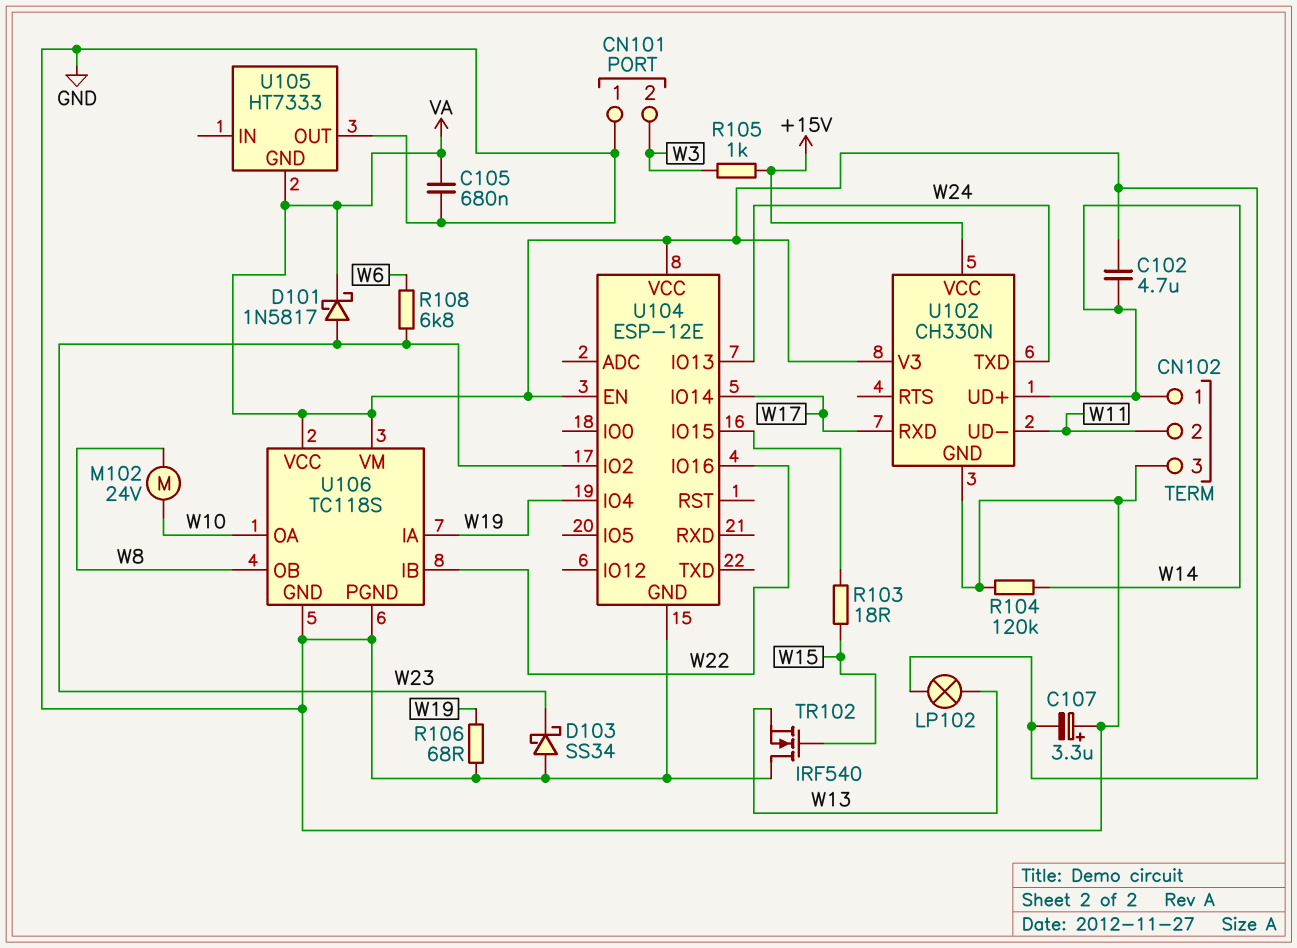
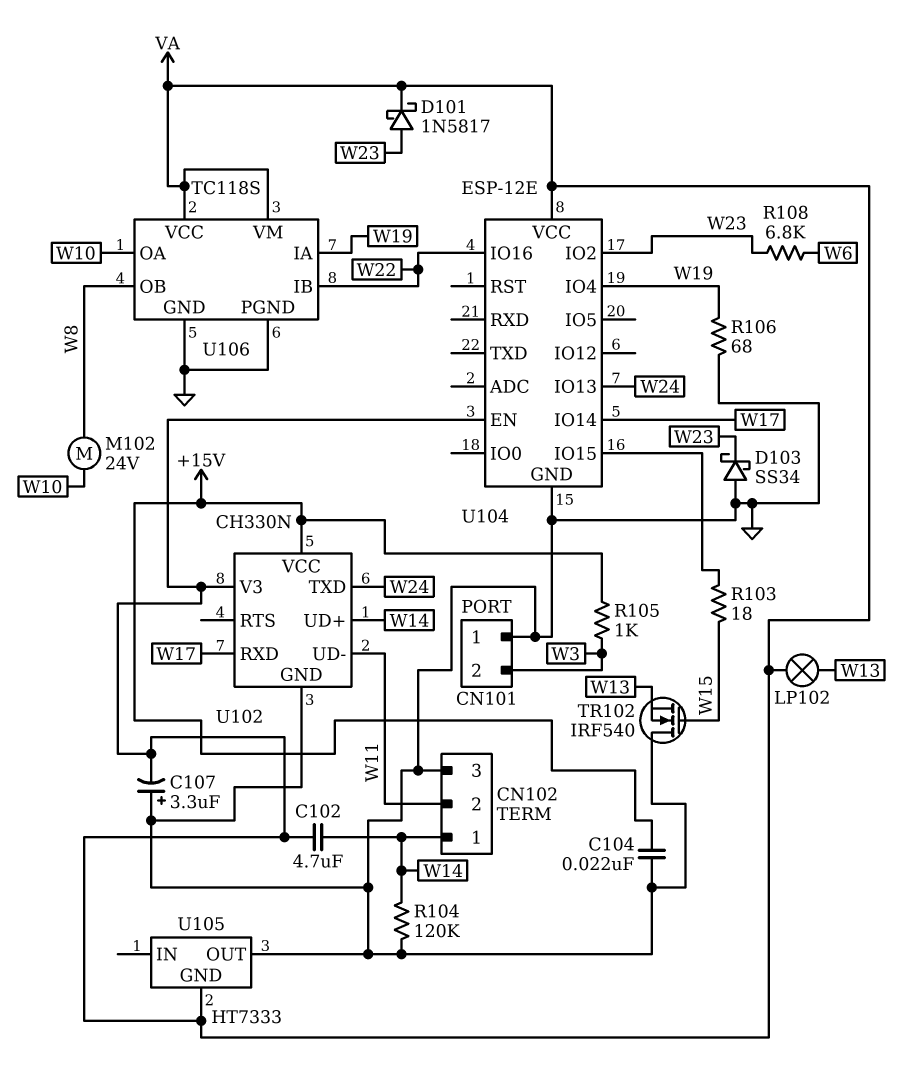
C104: none -> 22nF (+15V, GND)
C105: 680nF (GND, VA) -> none

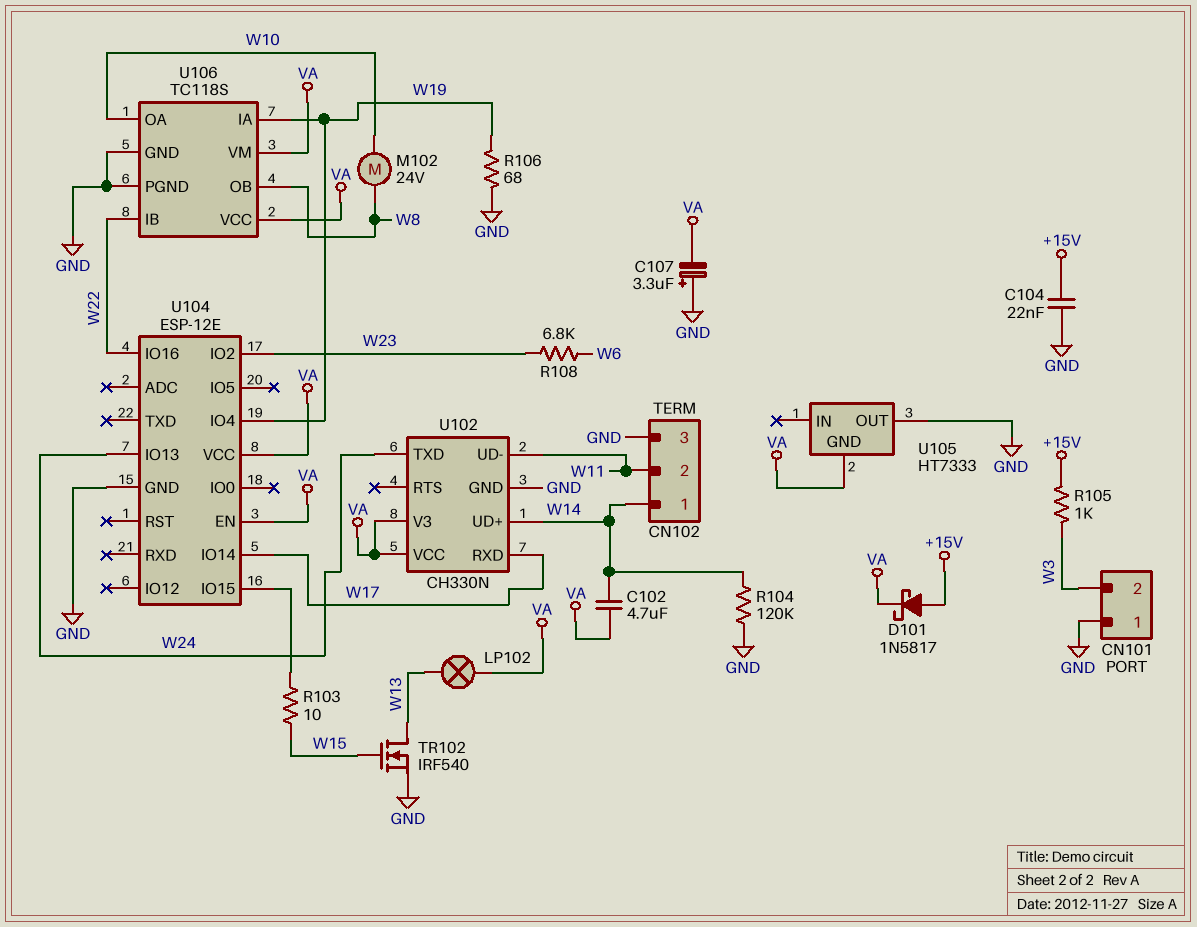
D101: schottky 1N5817 (A W23, K VA) -> schottky 1N5817 (A +15V, K VA)
D103: schottky SS34 (A GND, K W23) -> none
R103: 18 (U104/IO15, W15) -> 10 (U104/IO15, W15)
TR102: NMOS IRF540 (G W15, D GND, S W13) -> NMOS IRF540 (G W15, D W13, S GND)
U102 pin VCC: +15V -> VA

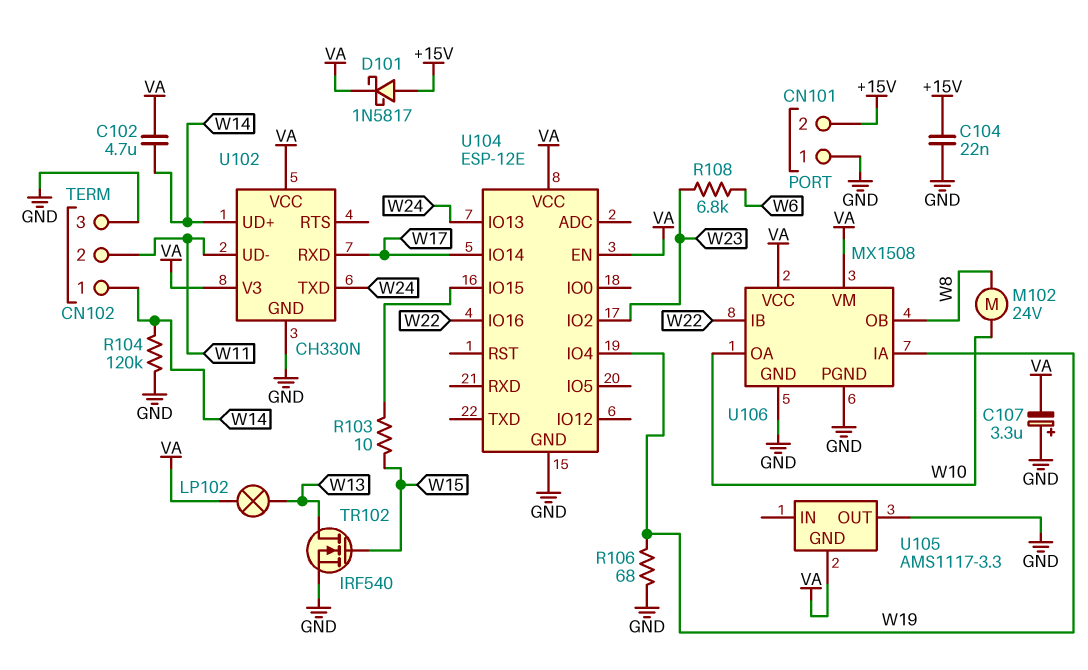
CN101 pin 2: W3 -> +15V
R105: 1k (+15V, W3) -> none
U105: HT7333 -> AMS1117-3.3
U106: TC118S -> MX1508

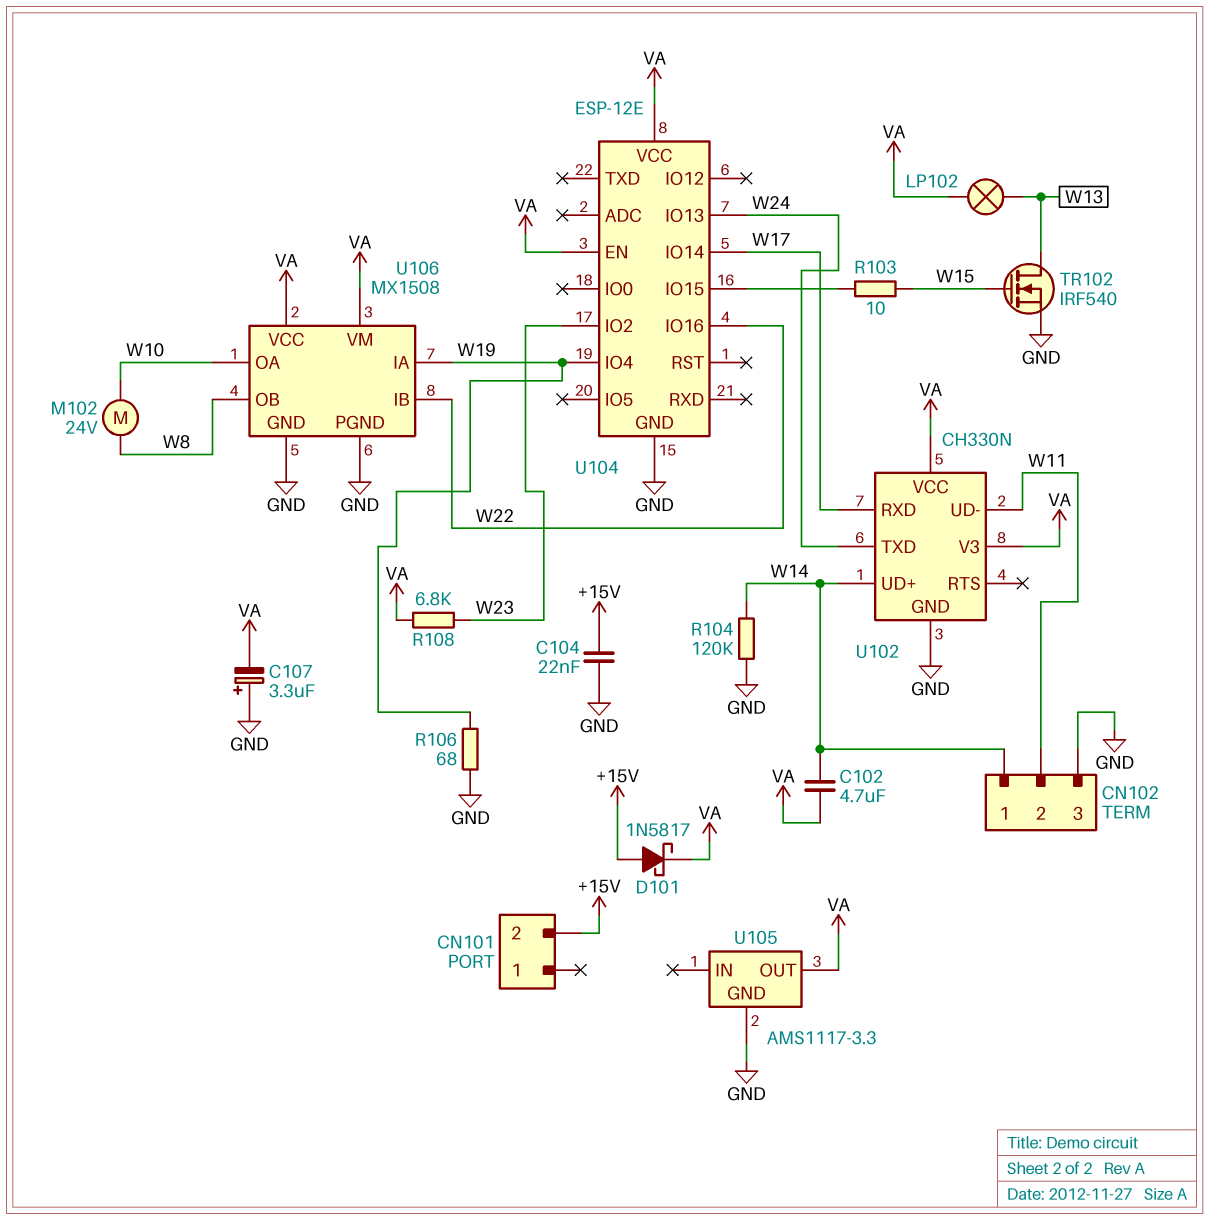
CN101 pin 1: GND -> none
R108: 6.8k (W6, W23) -> 6.8k (VA, W23)
U105 pin GND: VA -> GND
U105 pin OUT: GND -> VA

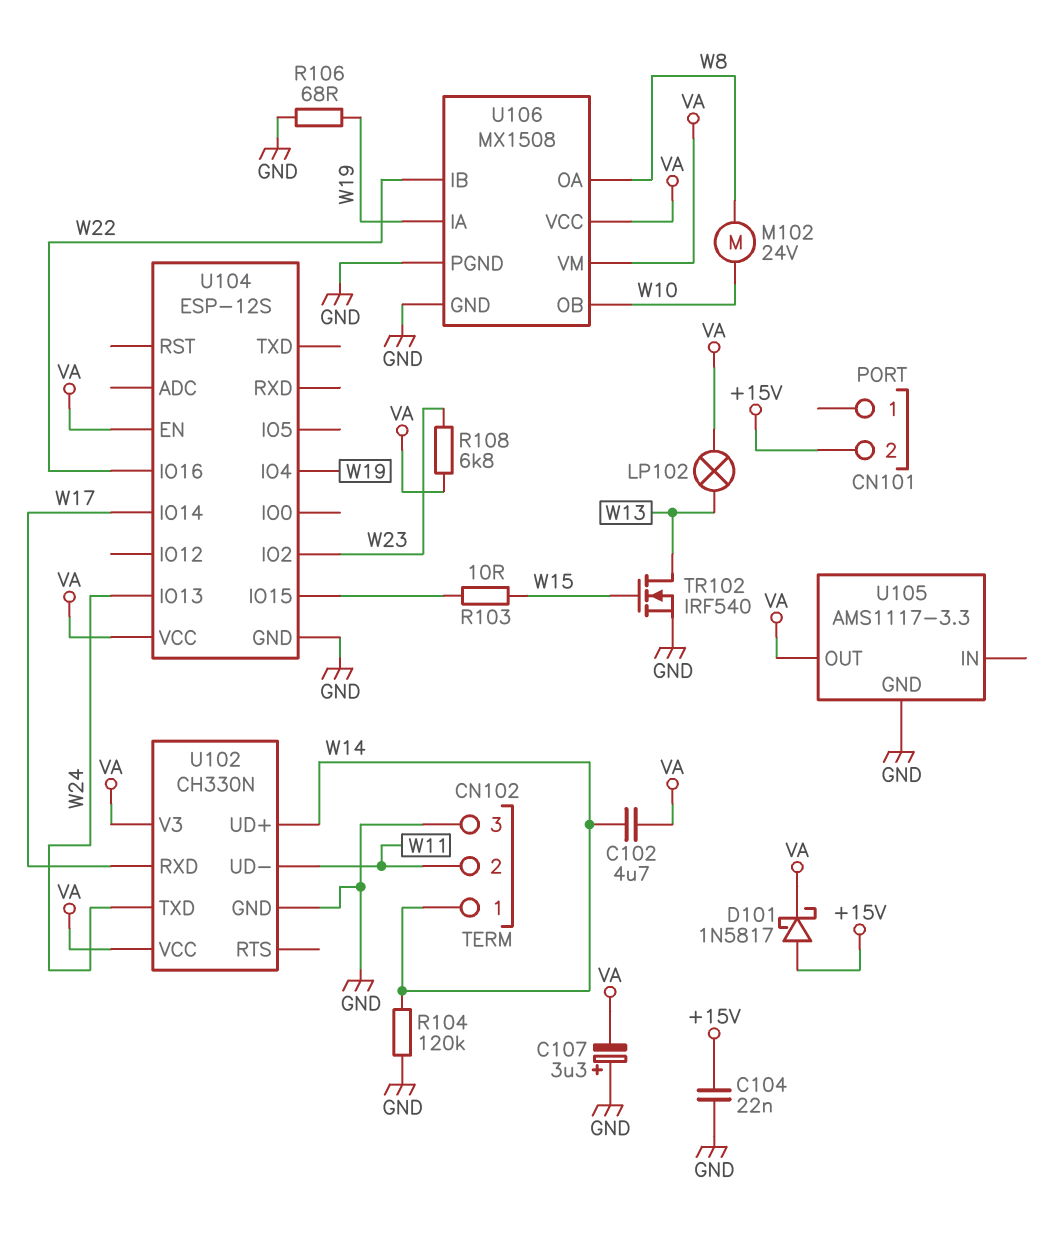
U104: ESP-12E -> ESP-12S
U106 pin OA: W10 -> W8
U106 pin OB: W8 -> W10

